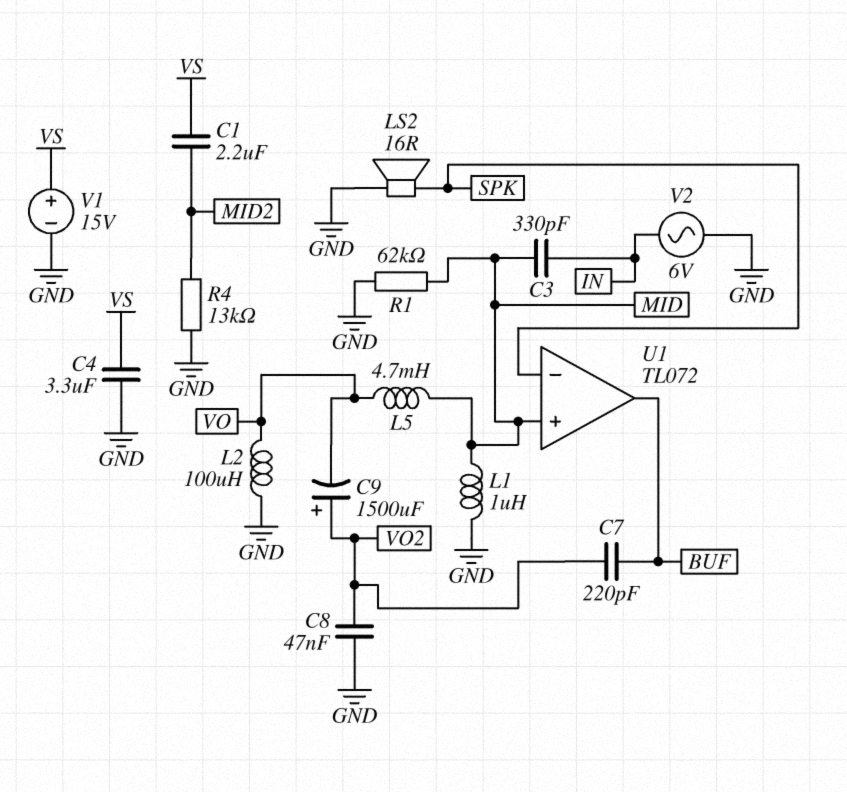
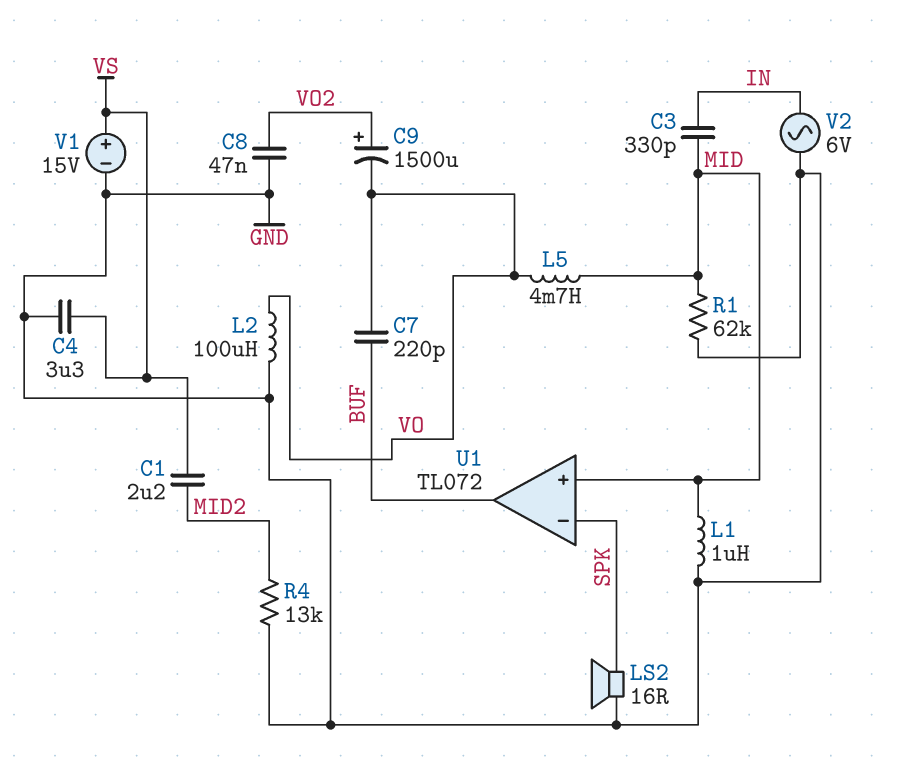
C7: 220pF (BUF, VO2) -> 220pF (BUF, VO)

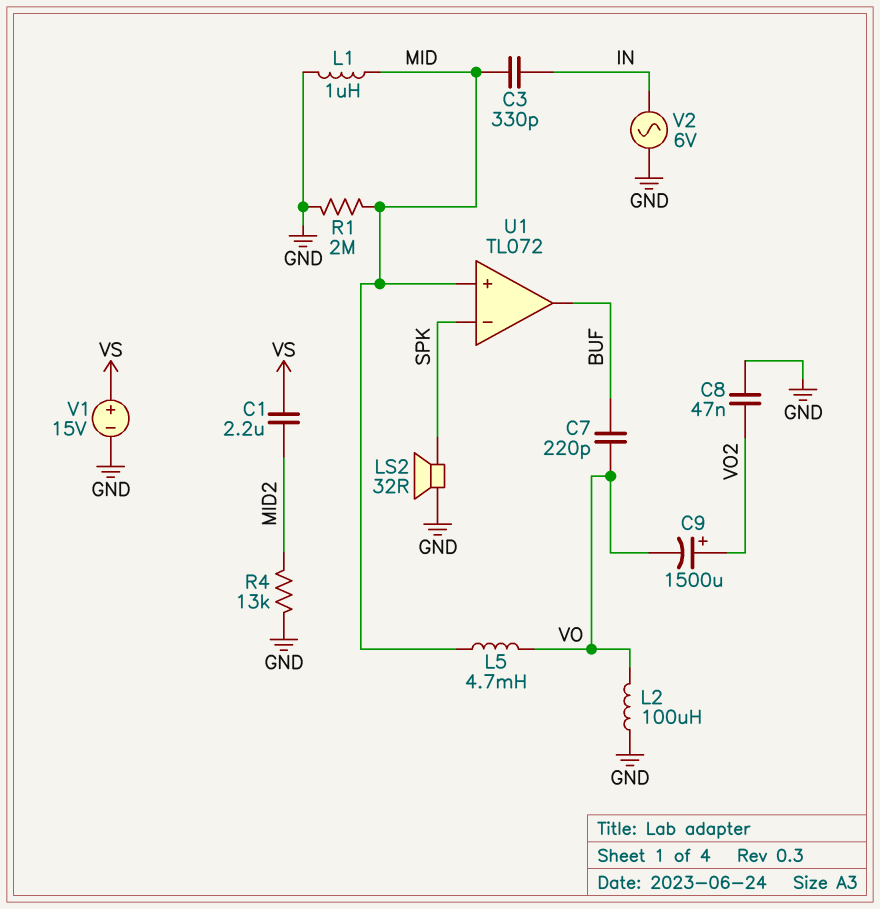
C4: 3.3uF (GND, VS) -> none
LS2: speaker 16R (GND, SPK) -> speaker 32R (GND, SPK)
R1: 62k (GND, MID) -> 2M (GND, MID)

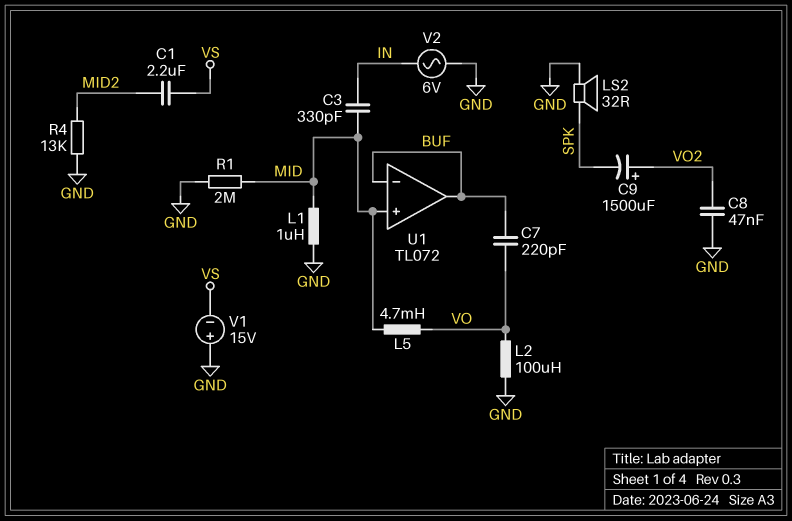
C9: 1500uF (plus VO2, minus VO) -> 1500uF (plus VO2, minus SPK)
U1 pin in-: SPK -> BUF
V1: 15V (plus VS, minus GND) -> 15V (plus GND, minus VS)

